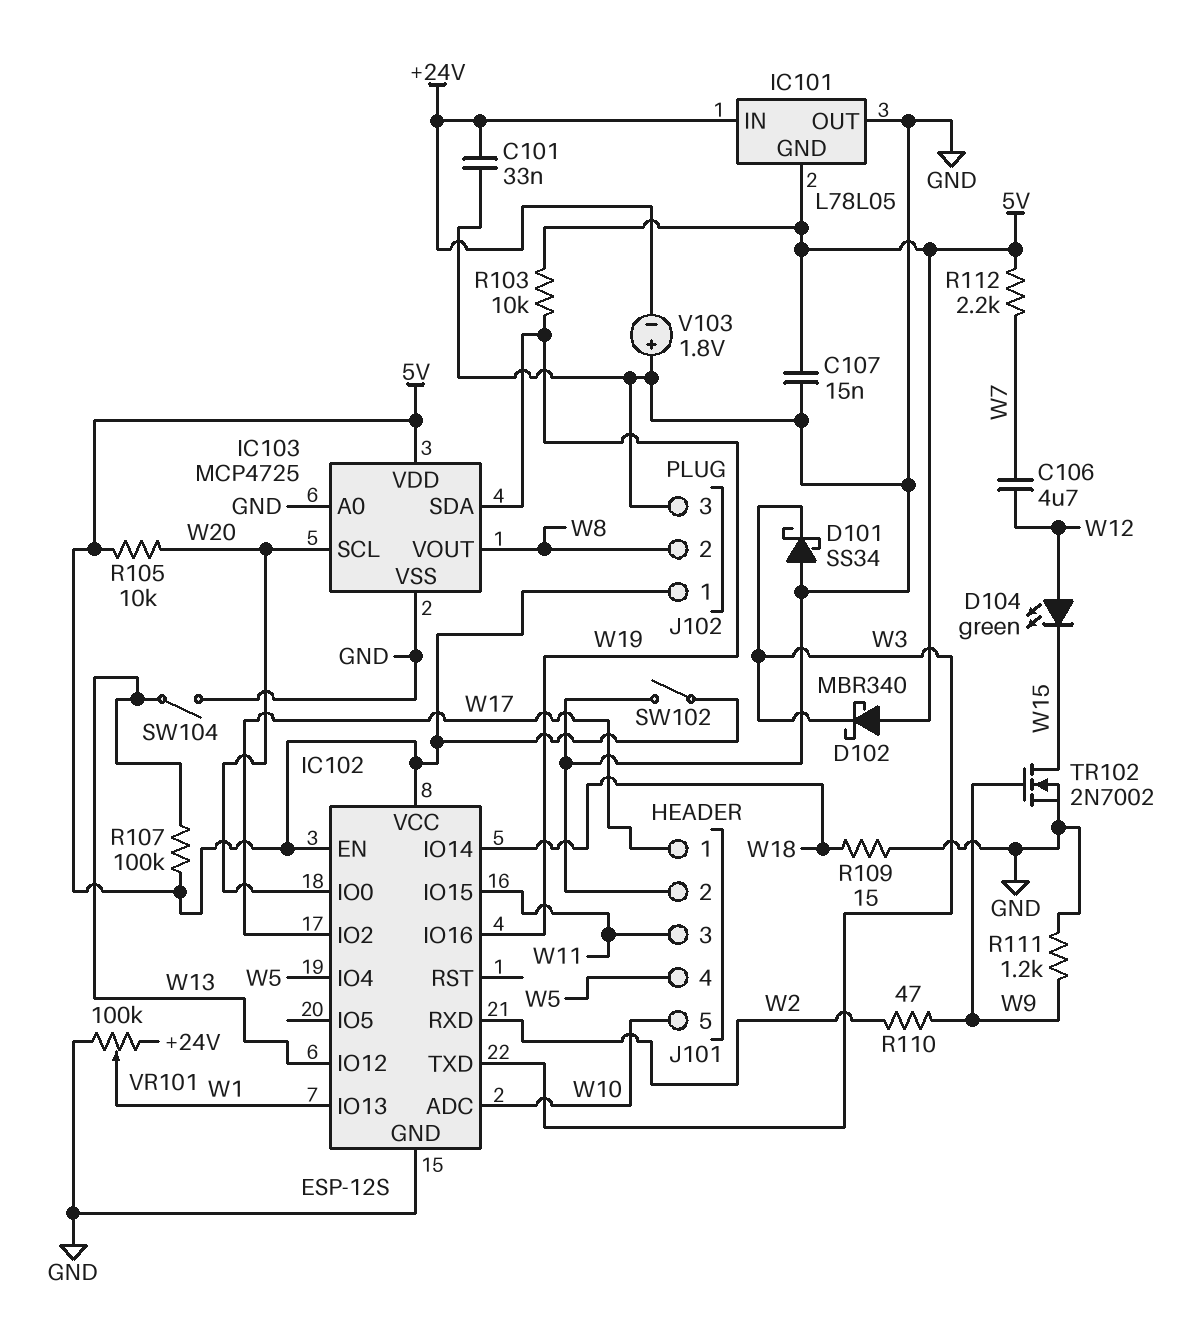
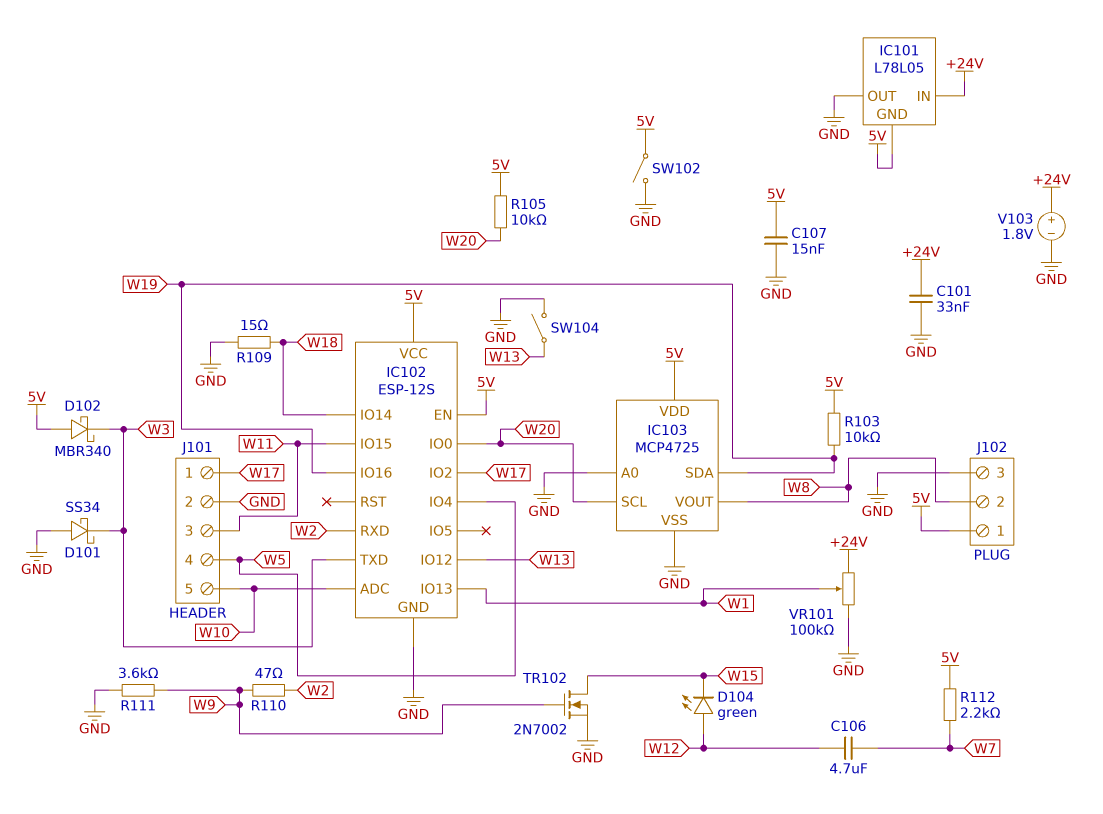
R107: 100k (5V, W13) -> none
R111: 1.2k (GND, W9) -> 3.6k (GND, W9)
V103: 1.8V (plus GND, minus +24V) -> 1.8V (plus +24V, minus GND)

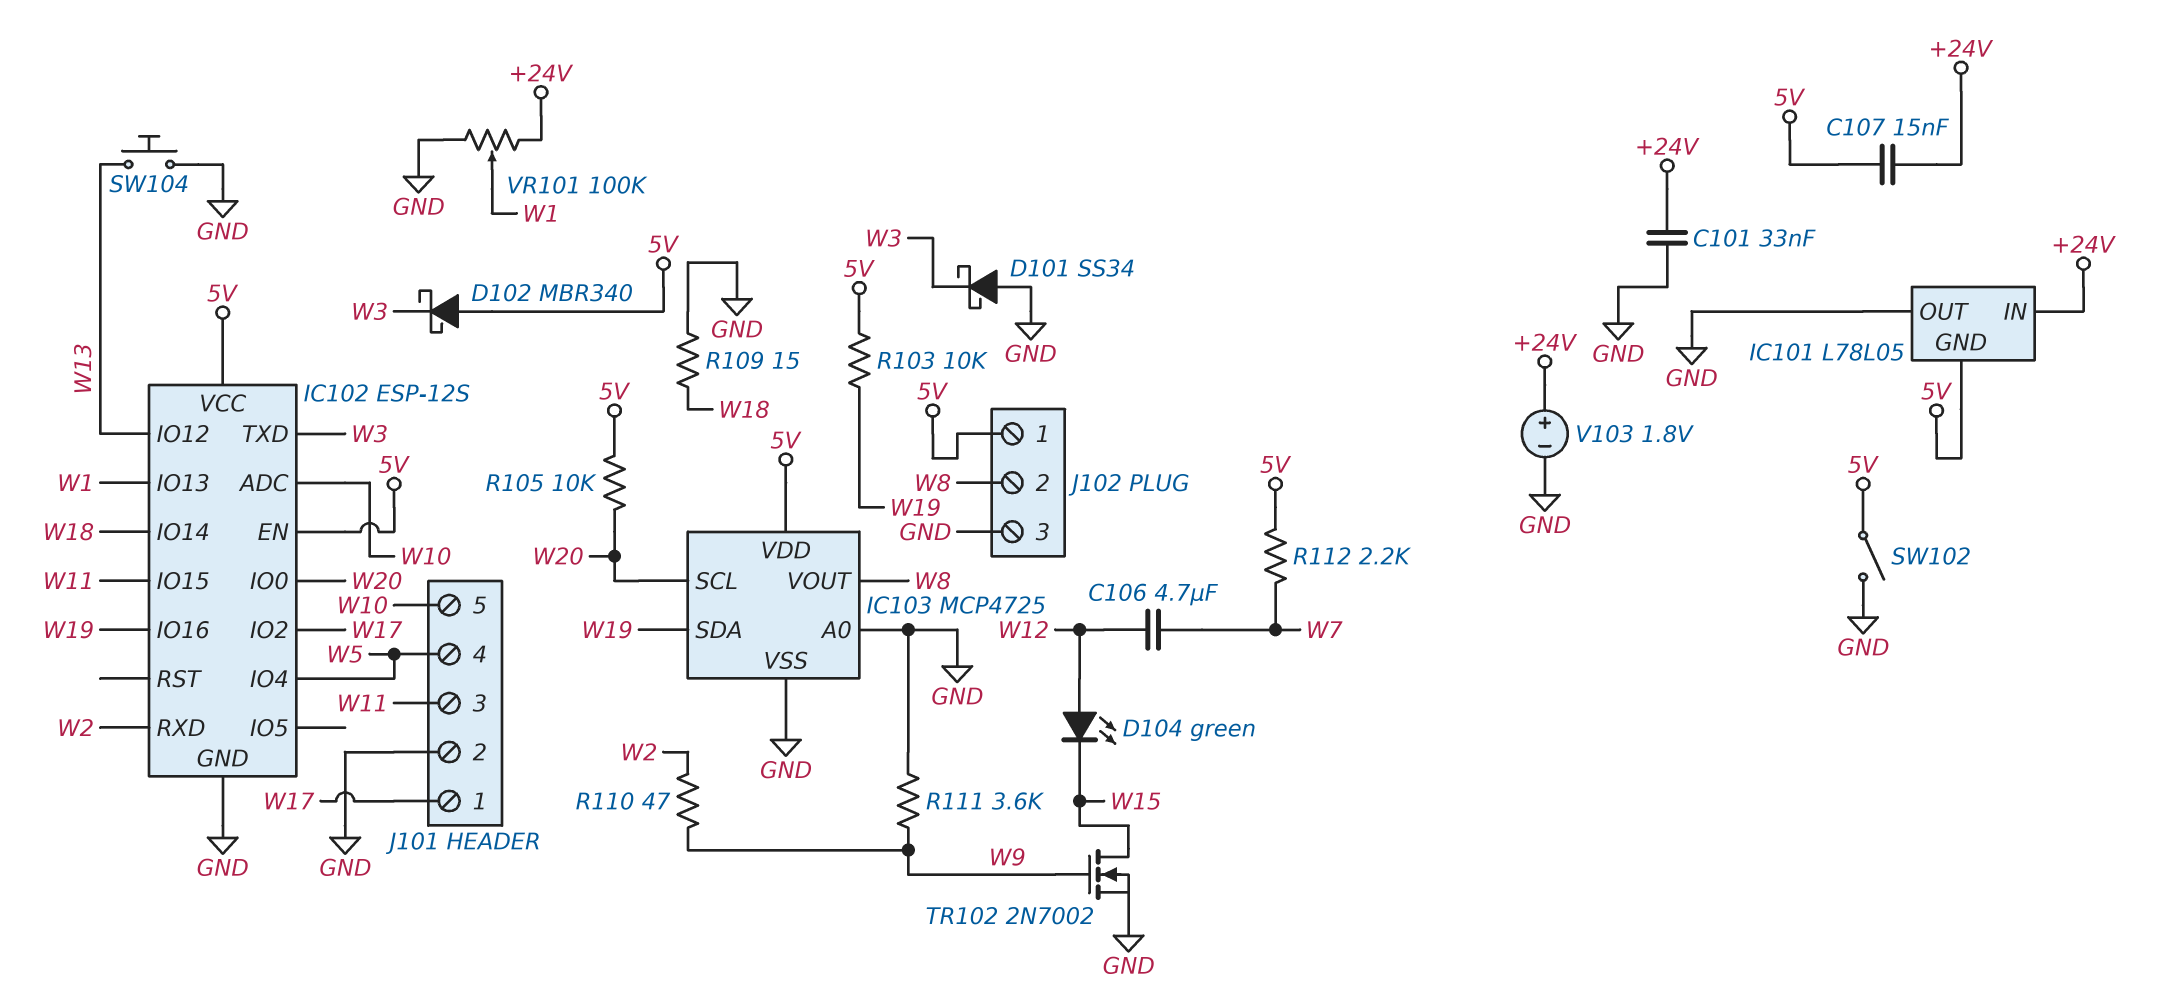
C107: 15nF (5V, GND) -> 15nF (+24V, 5V)
SW104: switch (GND, W13) -> button (GND, W13)

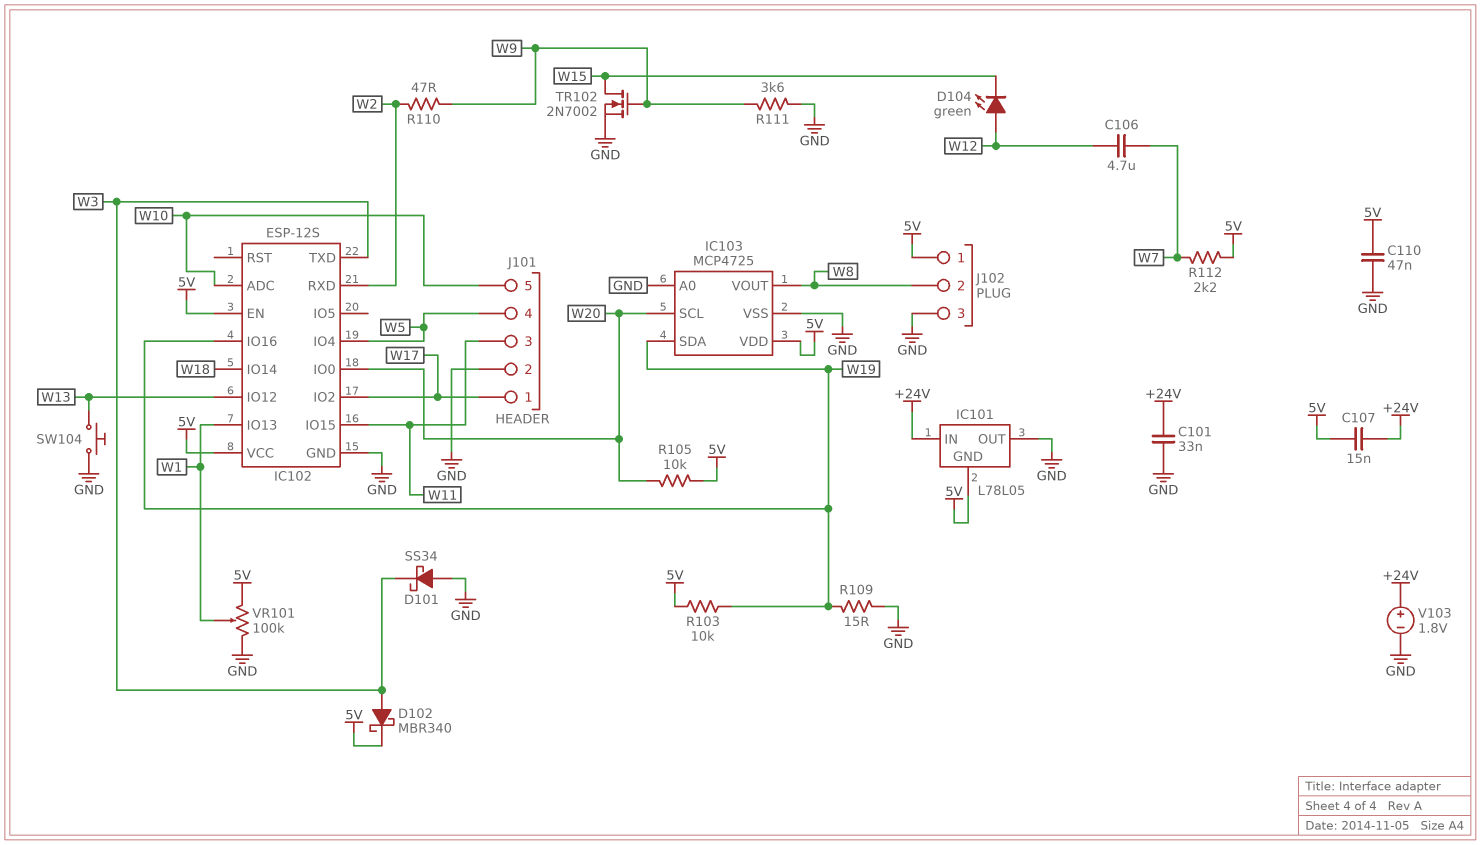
C110: none -> 47nF (5V, GND)
D102: schottky MBR340 (A 5V, K W3) -> schottky MBR340 (A W3, K 5V)
R109: 15 (GND, W18) -> 15 (GND, W19)
SW102: switch (5V, GND) -> none
VR101: 100k (+24V, GND, wiper W1) -> 100k (5V, GND, wiper W1)

